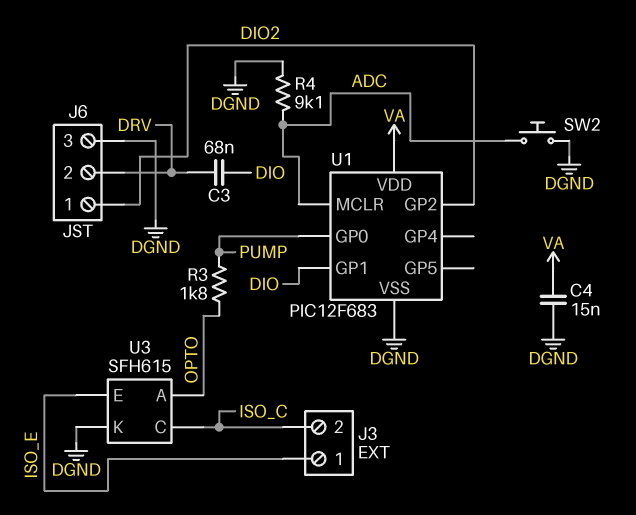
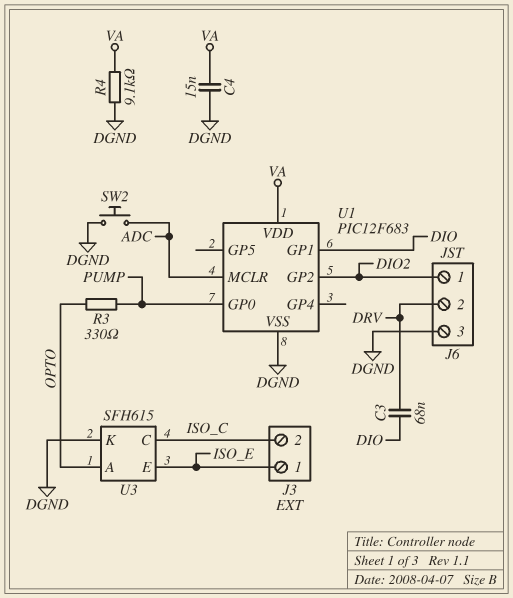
R3: 1.8k (OPTO, PUMP) -> 330 (OPTO, PUMP)
R4: 9.1k (ADC, DGND) -> 9.1k (DGND, VA)

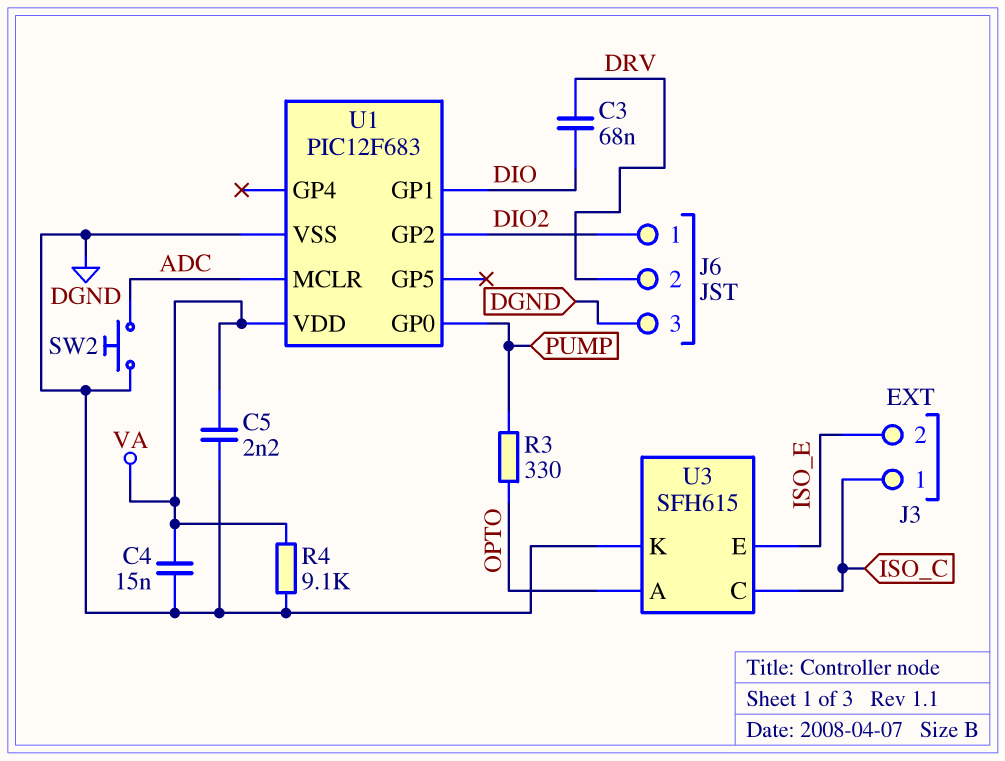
C5: none -> 2.2nF (DGND, VA)
J3 pin 1: ISO_E -> ISO_C
J3 pin 2: ISO_C -> ISO_E

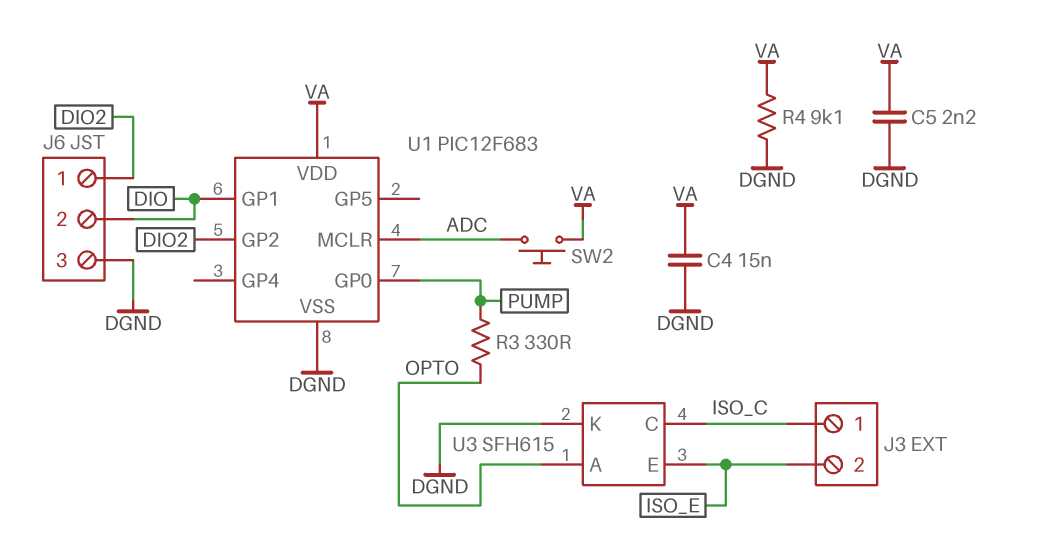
C3: 68nF (DIO, DRV) -> none
J6 pin 2: DRV -> DIO
SW2: button (ADC, DGND) -> button (ADC, VA)

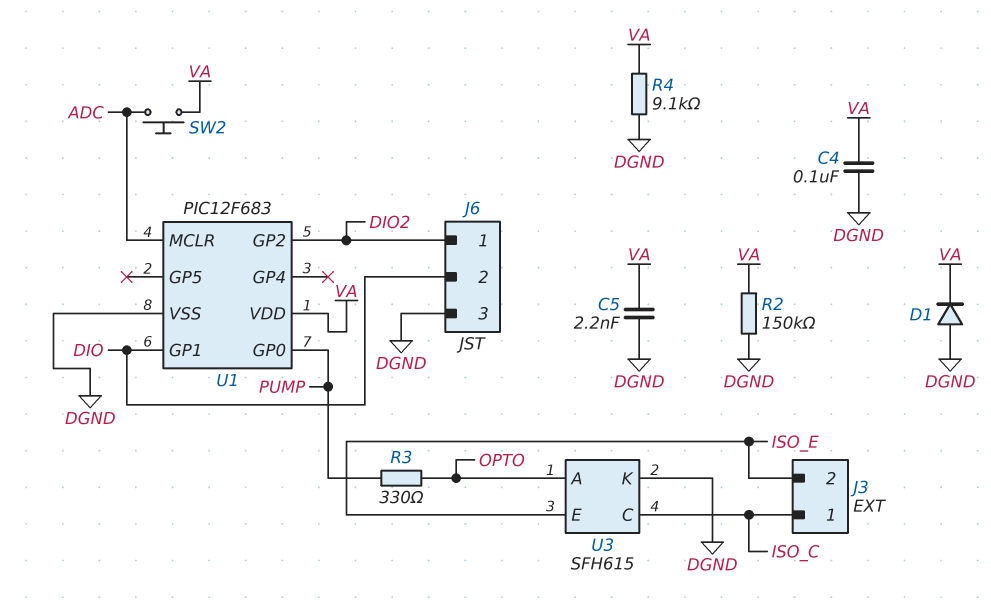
C4: 15nF (DGND, VA) -> 100nF (DGND, VA)
D1: none -> diode (A DGND, K VA)
R2: none -> 150k (DGND, VA)

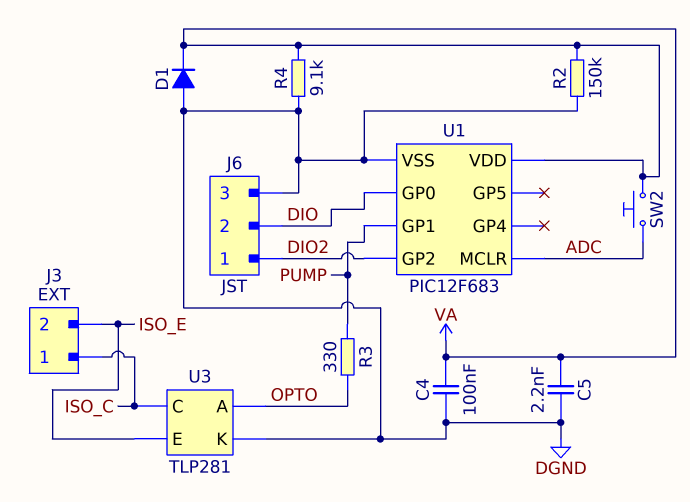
U1 pin GP0: PUMP -> DIO
U1 pin GP1: DIO -> PUMP
U3: SFH615 -> TLP281

